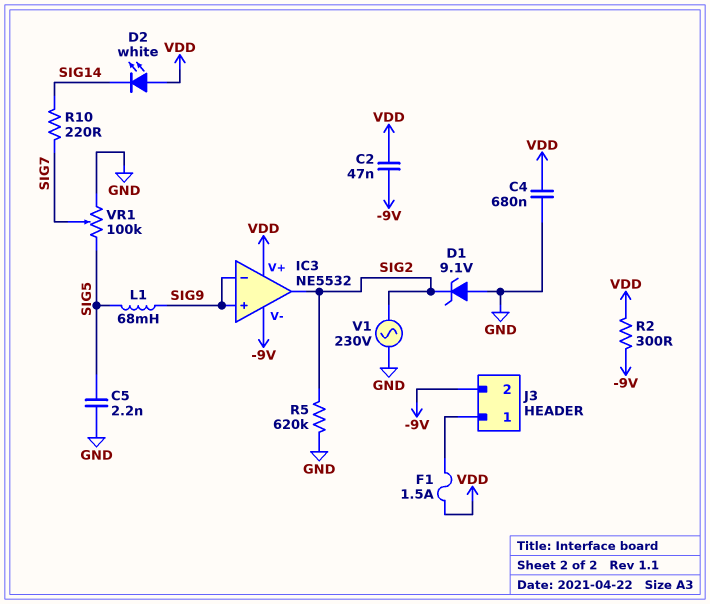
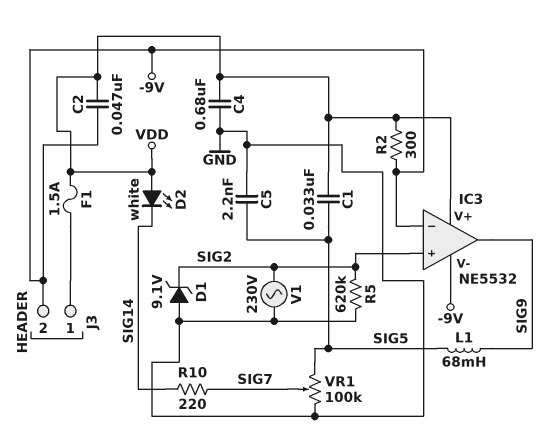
C1: none -> 33nF (SIG5, VDD)
IC3 pin in+: SIG9 -> SIG2
IC3 pin in-: SIG9 -> -9V
IC3 pin out: SIG2 -> SIG9

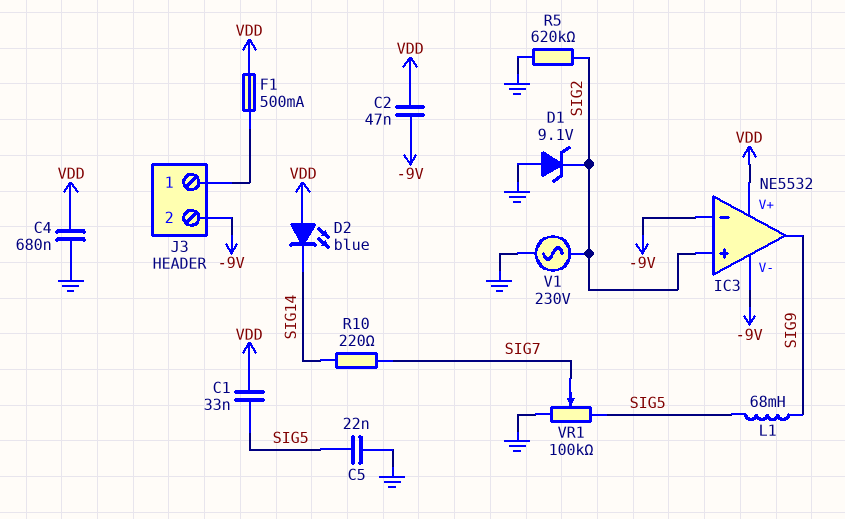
C5: 2.2nF (GND, SIG5) -> 22nF (GND, SIG5)
D2: LED white (A VDD, K SIG14) -> LED blue (A VDD, K SIG14)
F1: 1.5A (J3/1, VDD) -> 500mA (J3/1, VDD)
R2: 300 (-9V, VDD) -> none

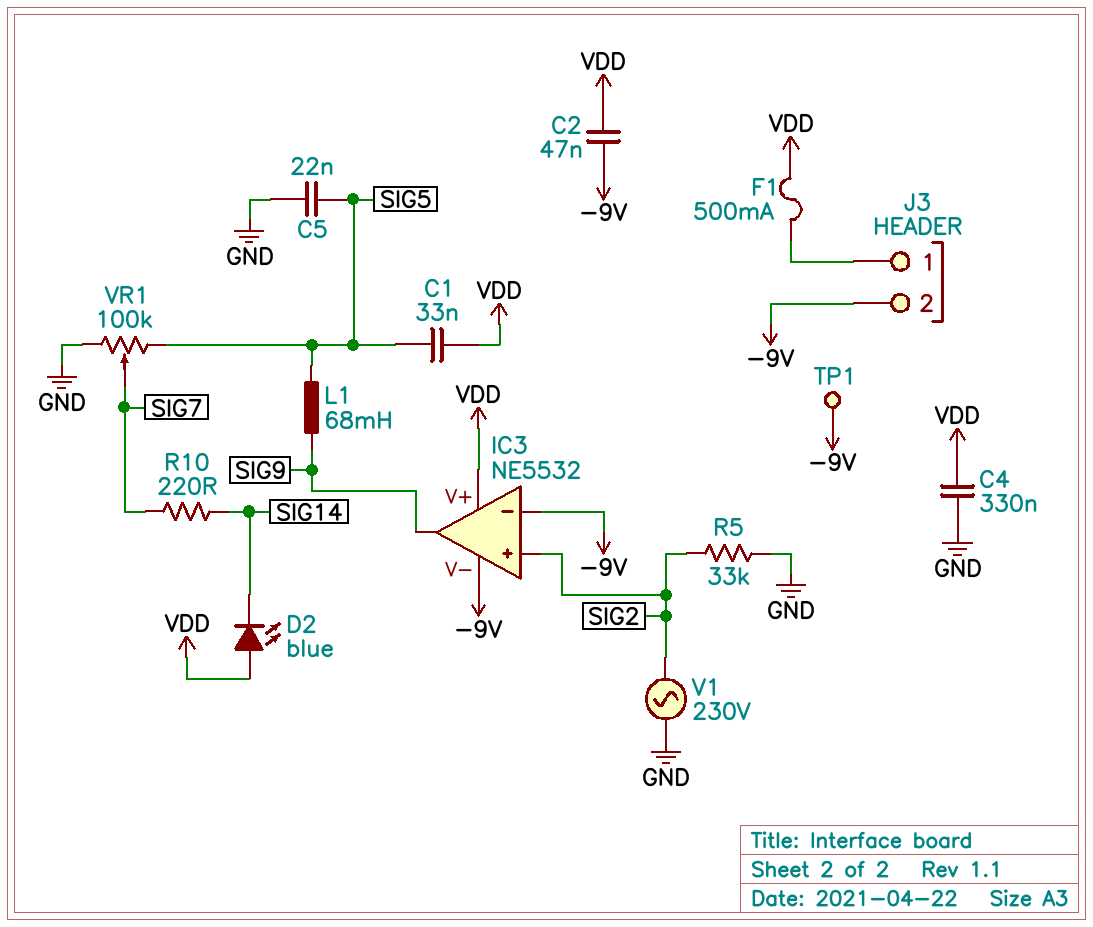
C4: 680nF (GND, VDD) -> 330nF (GND, VDD)
D1: zener 9.1V (A GND, K SIG2) -> none
R5: 620k (GND, SIG2) -> 33k (GND, SIG2)
TP1: none -> test point (-9V)

